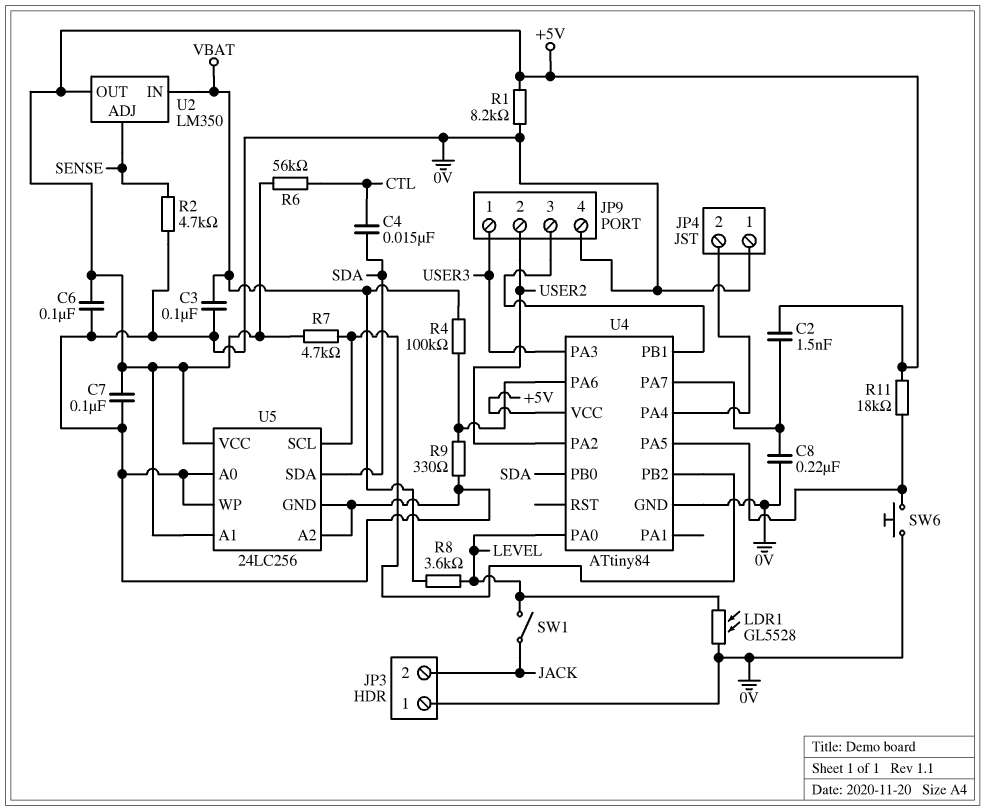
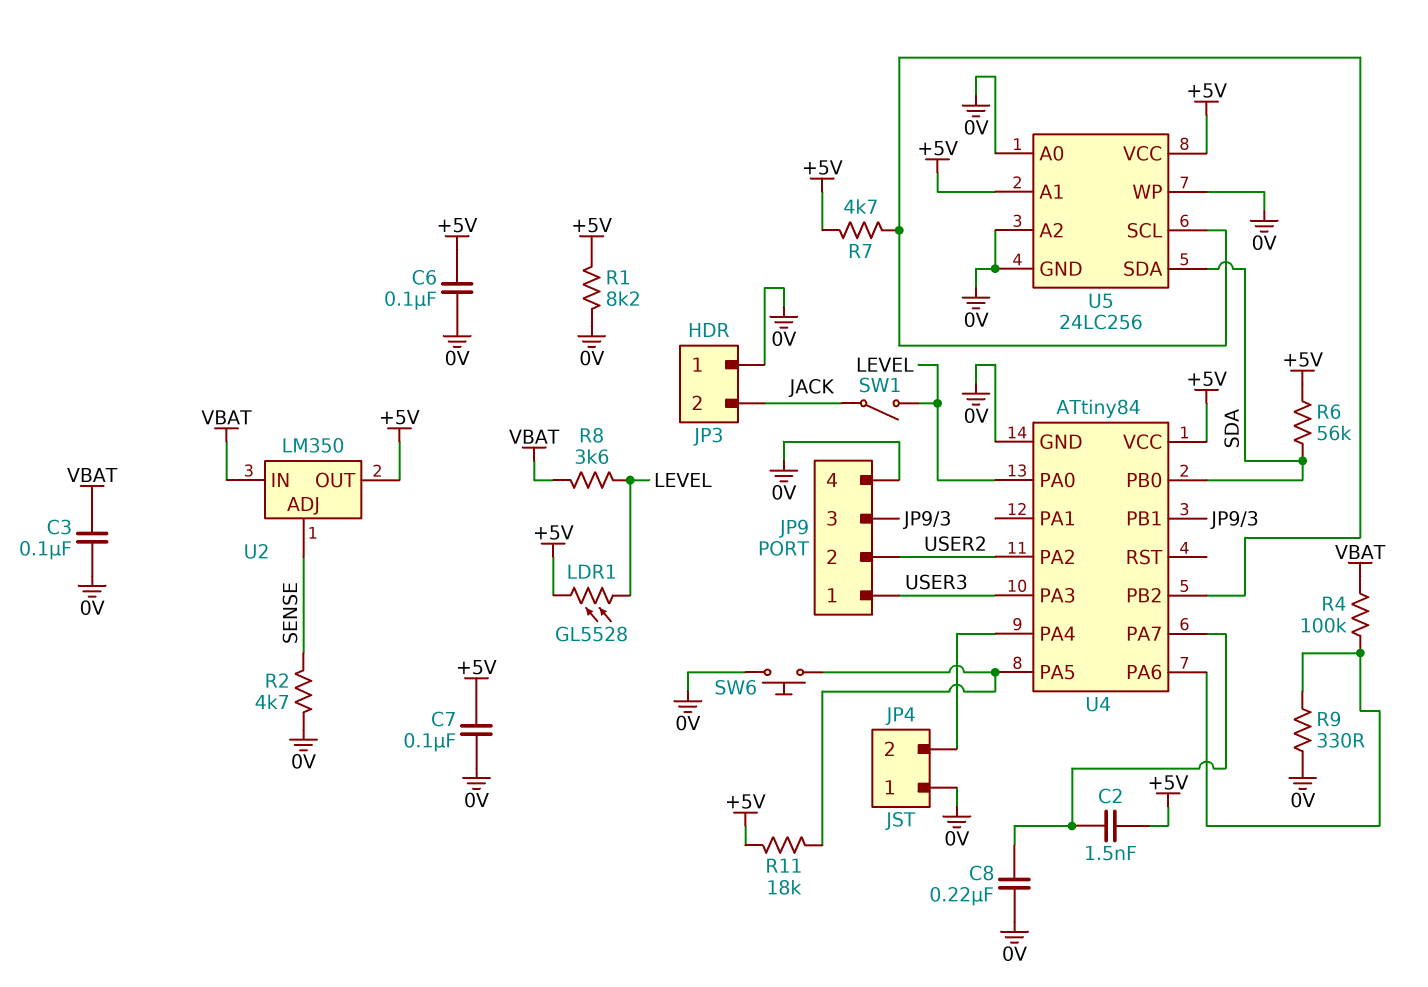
C4: 15nF (CTL, SDA) -> none
LDR1: GL5528 (0V, LEVEL) -> GL5528 (+5V, LEVEL)
R6: 56k (+5V, CTL) -> 56k (+5V, SDA)

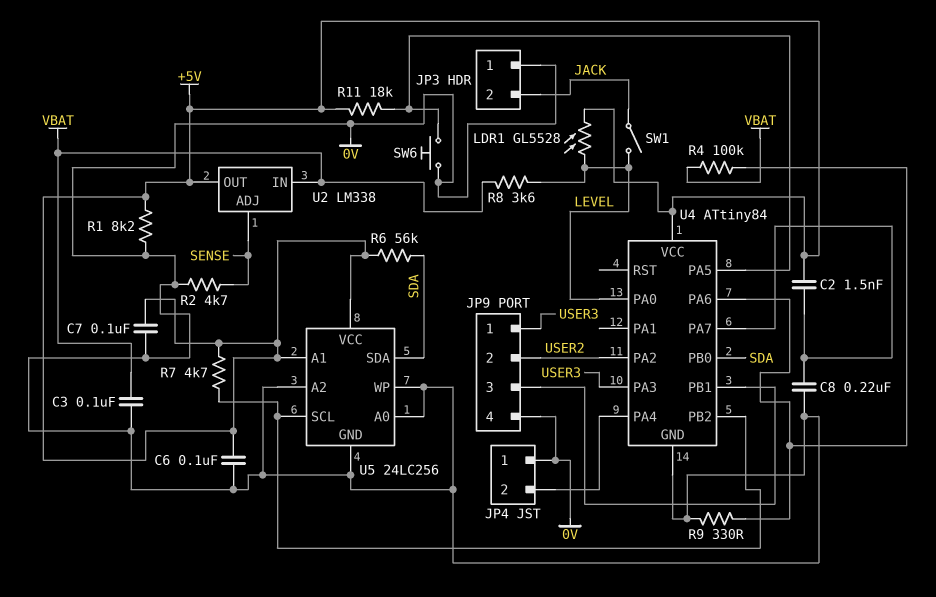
U2: LM350 -> LM338

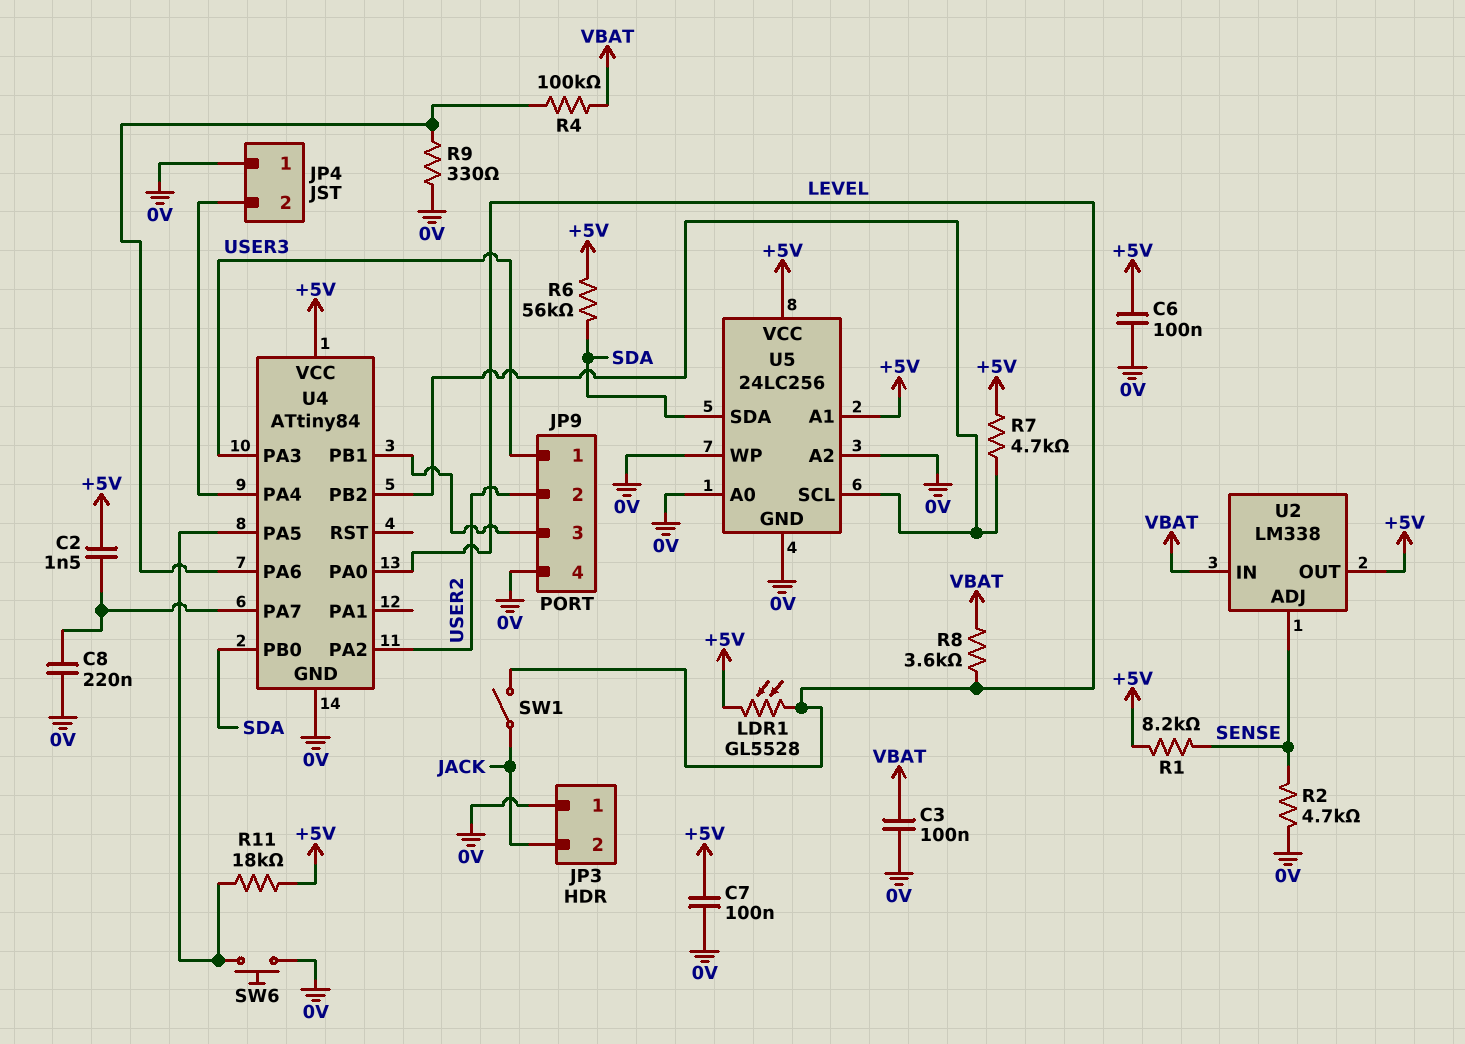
R1: 8.2k (+5V, 0V) -> 8.2k (+5V, SENSE)

